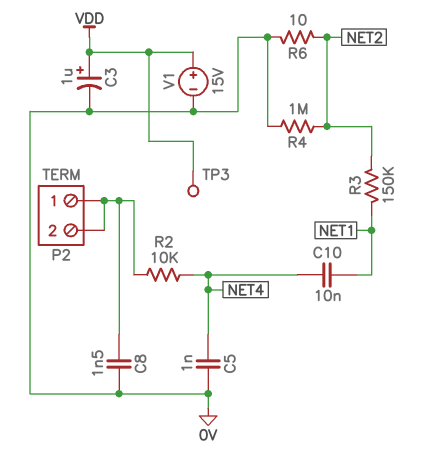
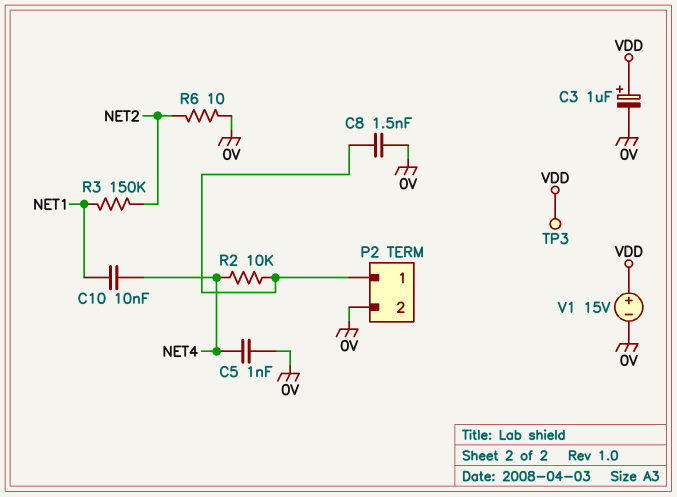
P2 pin 2: P2/1 -> 0V
R4: 1M (0V, NET2) -> none

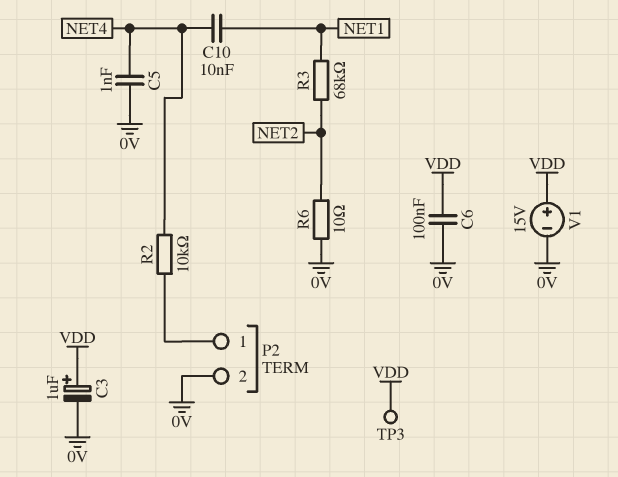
C6: none -> 100nF (0V, VDD)
C8: 1.5nF (0V, P2/1) -> none
R3: 150k (NET1, NET2) -> 68k (NET1, NET2)

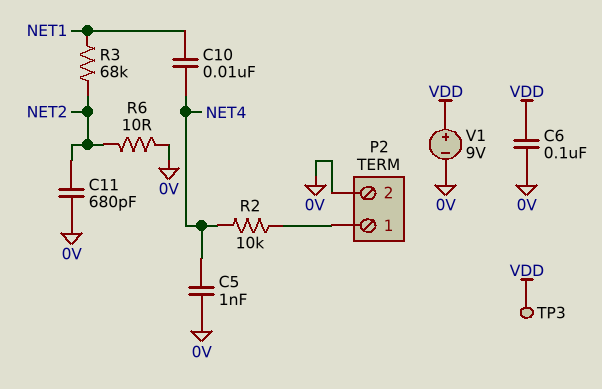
C3: 1uF (plus VDD, minus 0V) -> none
C11: none -> 680pF (0V, NET2)
V1: 15V (plus VDD, minus 0V) -> 9V (plus VDD, minus 0V)

